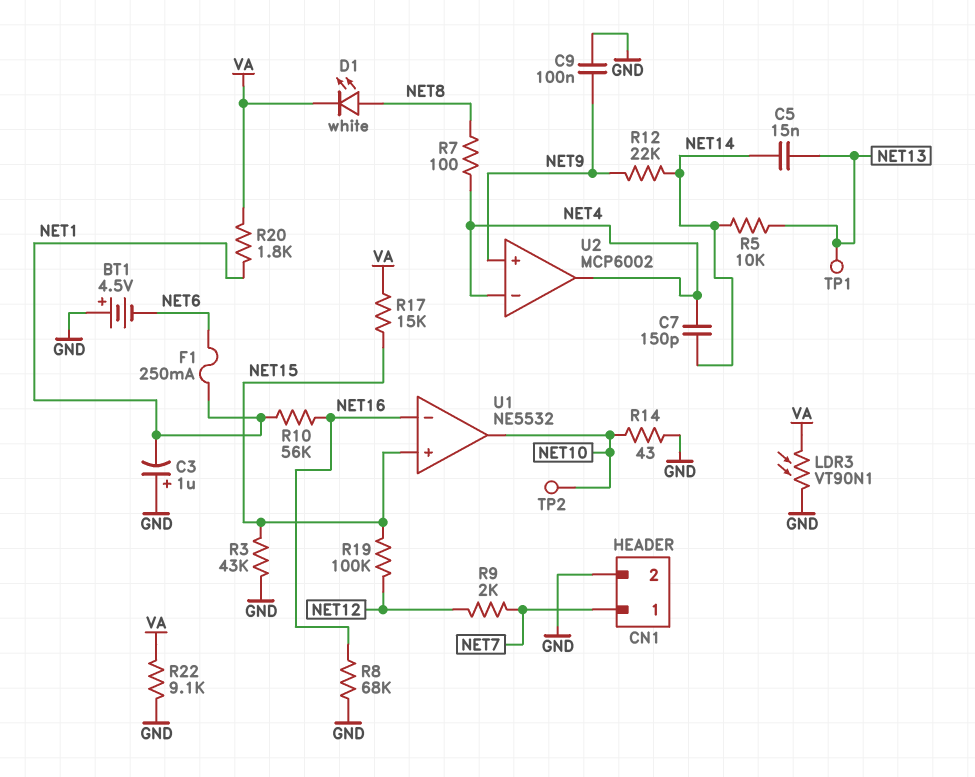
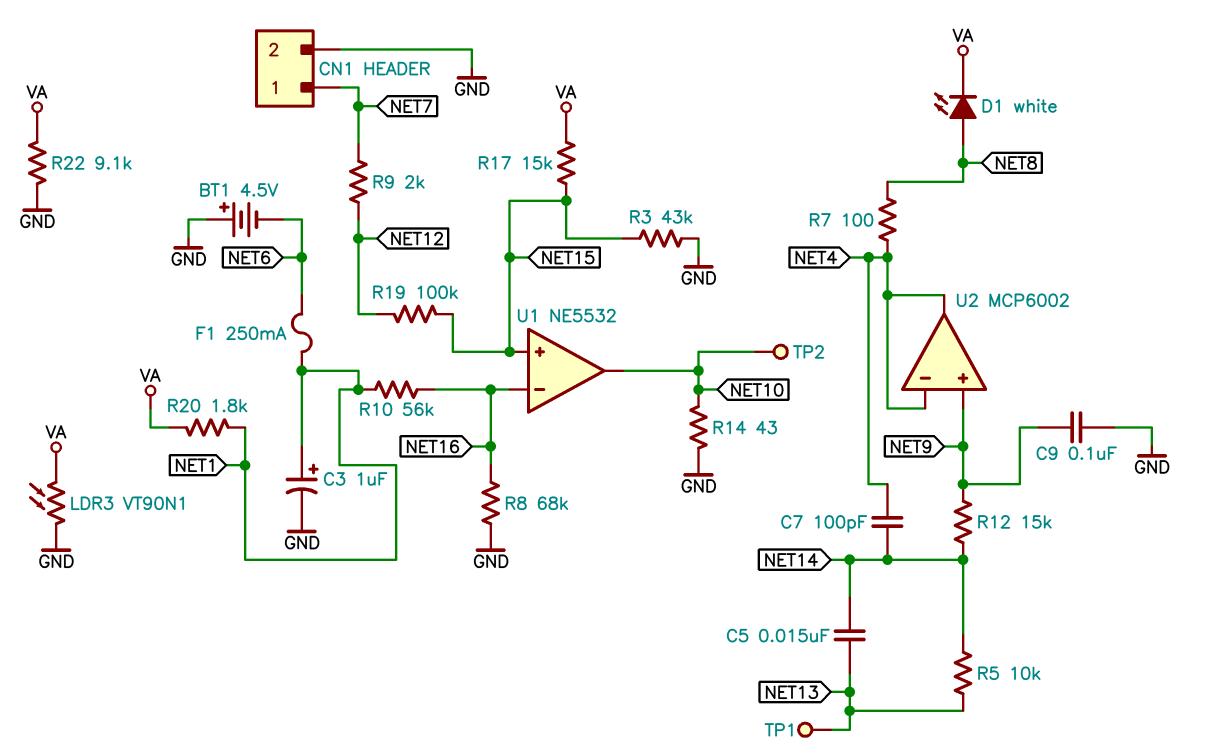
C3: 1uF (plus GND, minus NET1) -> 1uF (plus NET1, minus GND)
C7: 150pF (NET4, NET14) -> 100pF (NET4, NET14)
R12: 22k (NET9, NET14) -> 15k (NET9, NET14)

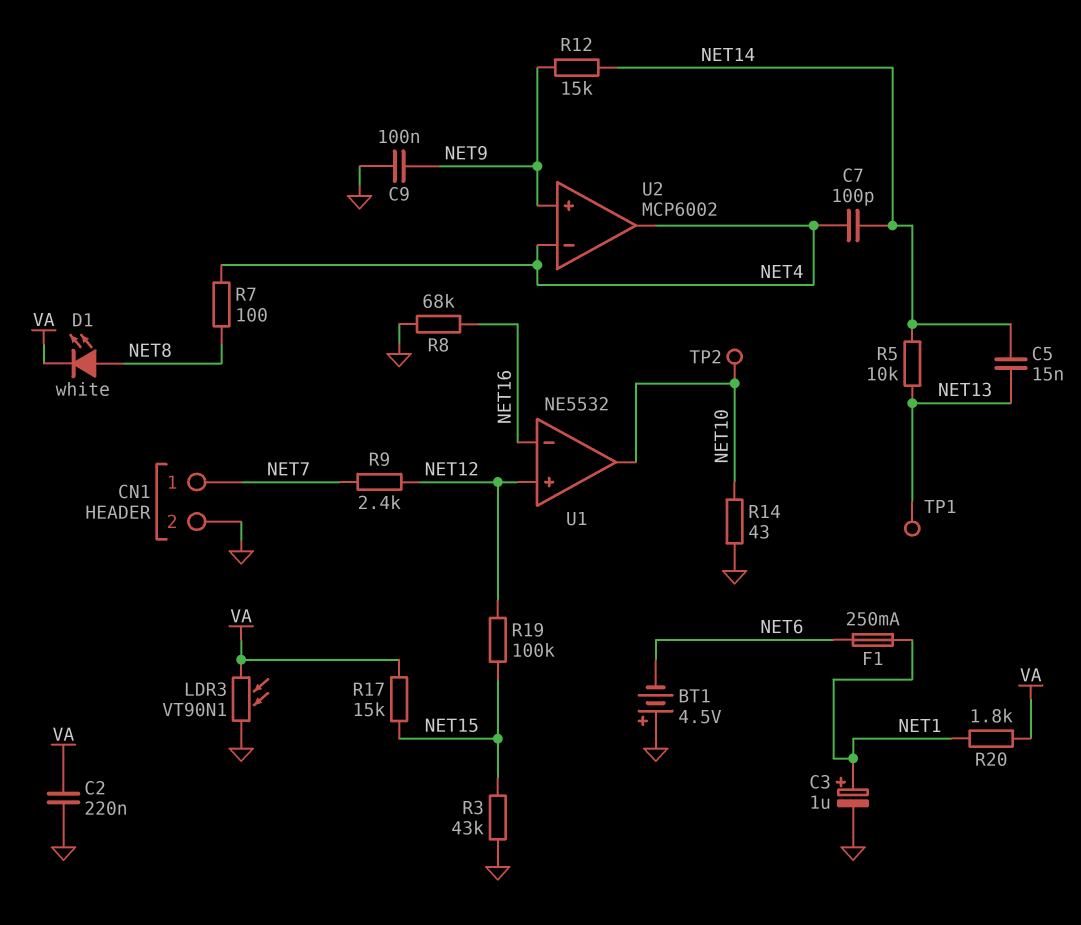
C2: none -> 220nF (GND, VA)
R9: 2k (NET7, NET12) -> 2.4k (NET7, NET12)
R10: 56k (NET1, NET16) -> none
R22: 9.1k (GND, VA) -> none
U1 pin in+: NET15 -> NET12

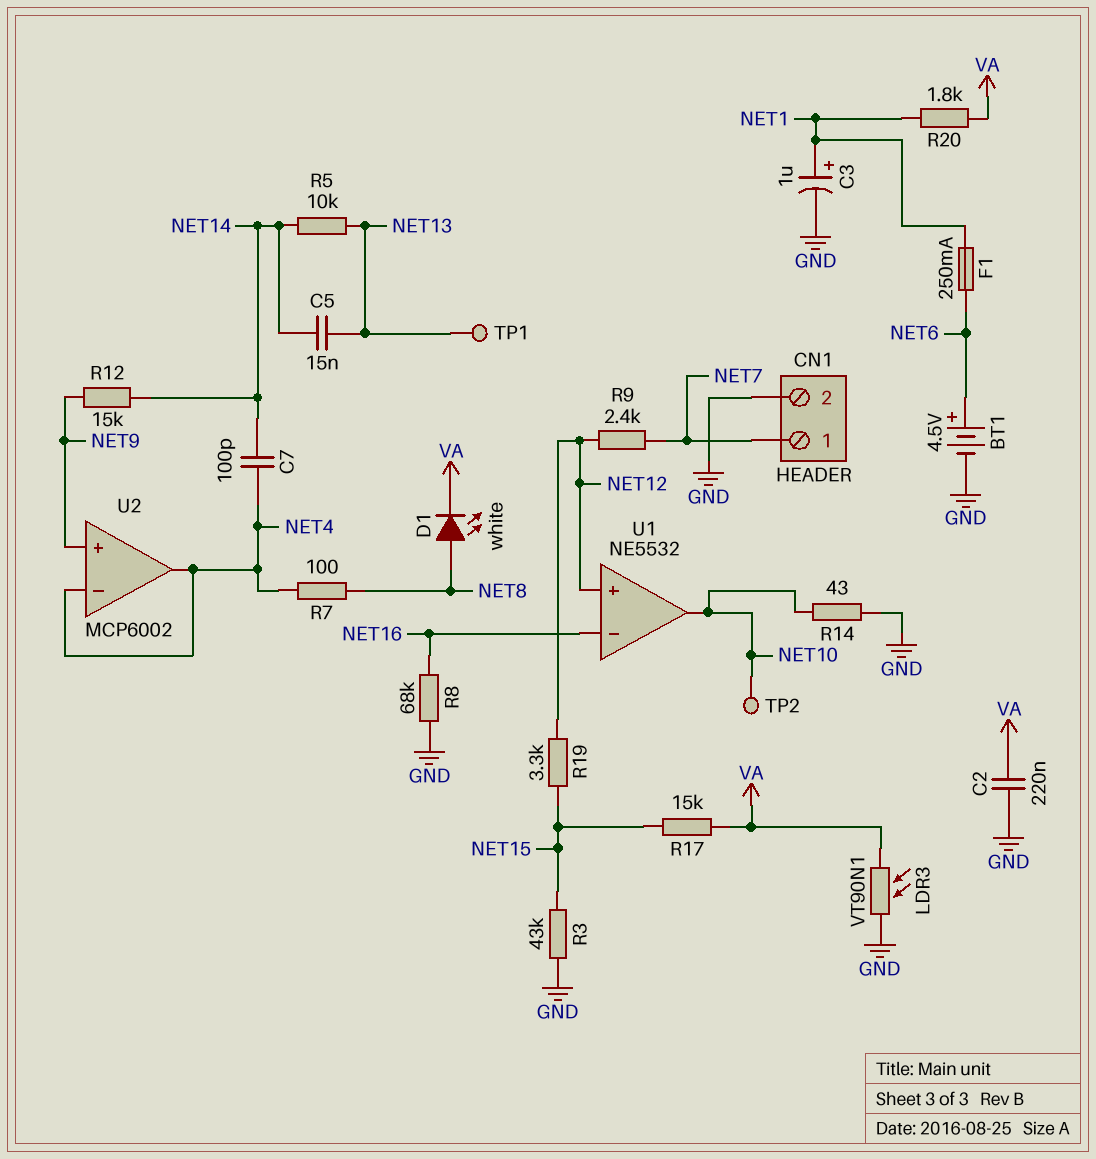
BT1: 4.5V (plus GND, minus NET6) -> 4.5V (plus NET6, minus GND)
C9: 100nF (GND, NET9) -> none
R19: 100k (NET12, NET15) -> 3.3k (NET12, NET15)

